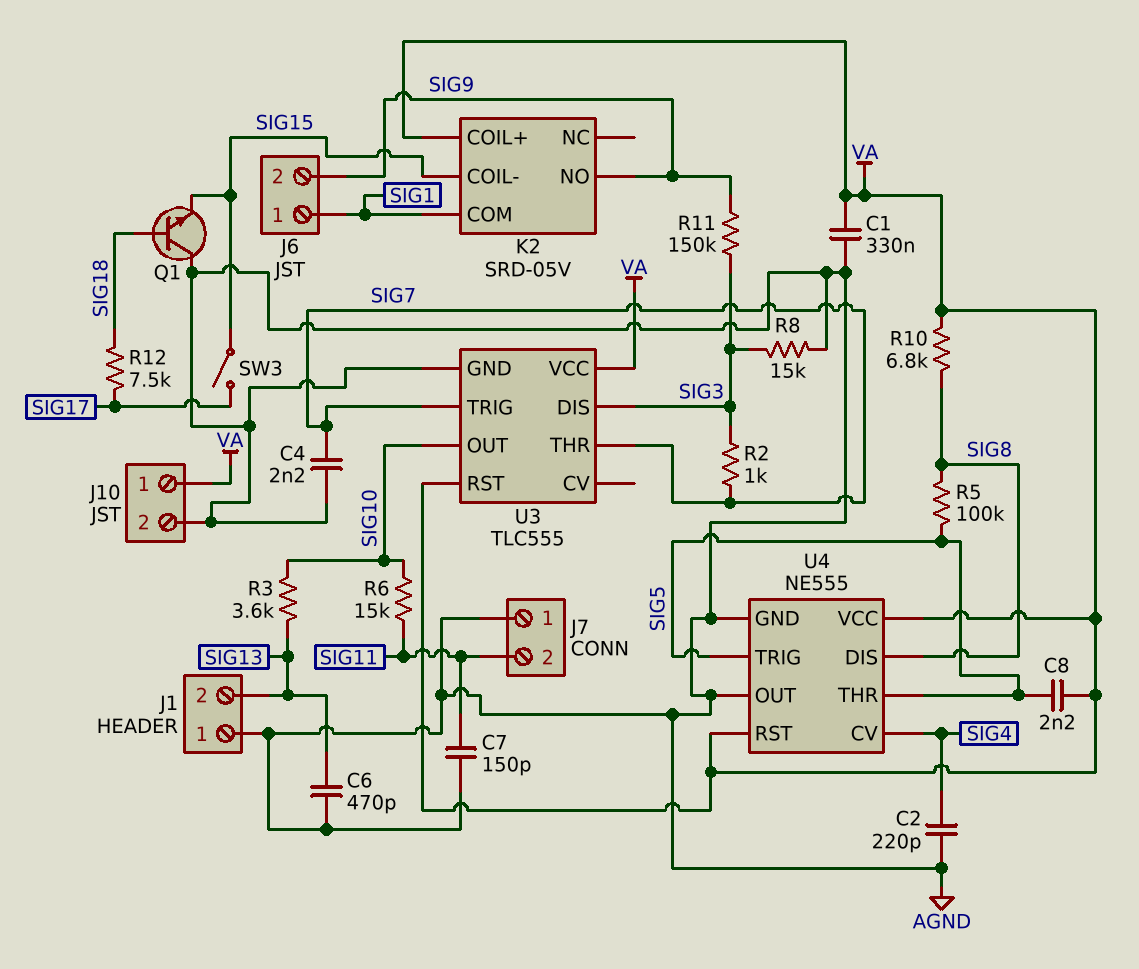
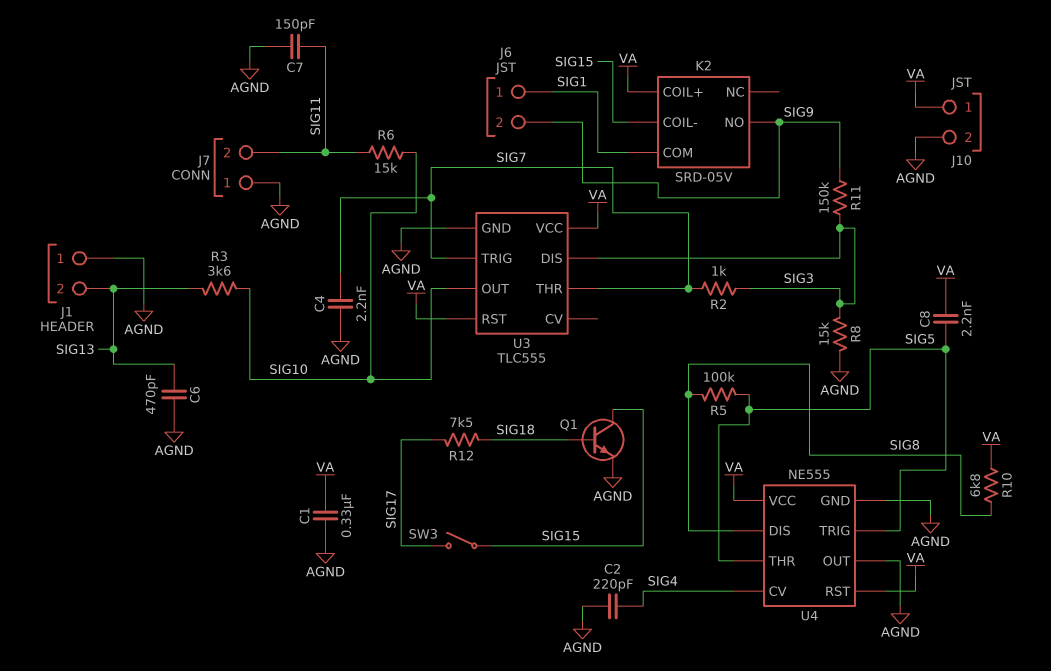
Q1: NPN (B SIG18, C AGND, E SIG15) -> NPN (B SIG18, C SIG15, E AGND)

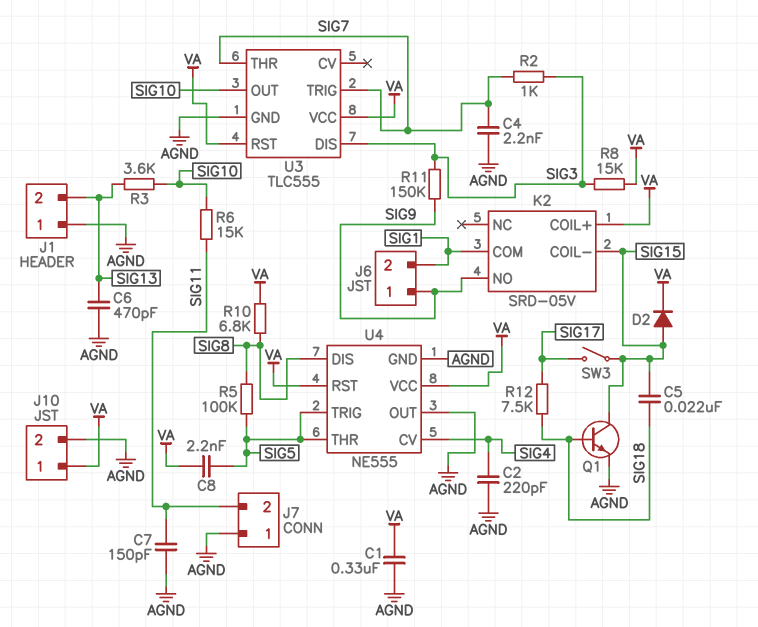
C5: none -> 22nF (SIG15, SIG18)
D2: none -> diode (A SIG15, K VA)
J6 pin 1: SIG1 -> SIG9
J6 pin 2: SIG9 -> SIG1
R8: 15k (AGND, SIG3) -> 15k (SIG3, VA)

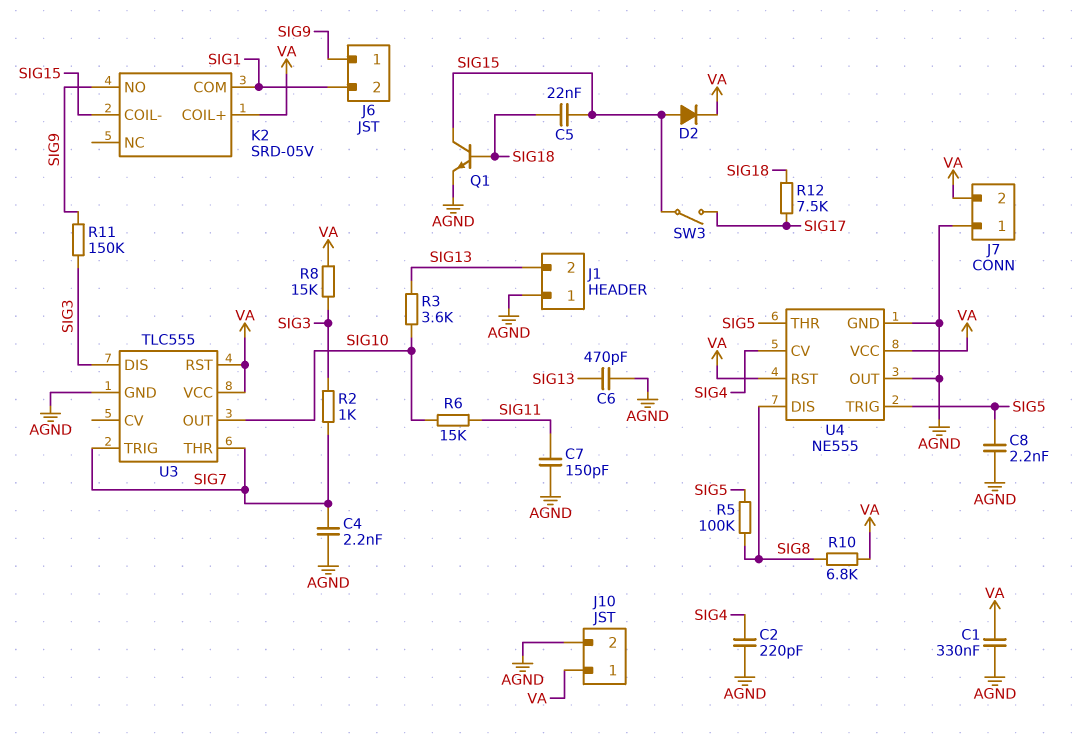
C8: 2.2nF (SIG5, VA) -> 2.2nF (AGND, SIG5)
J7 pin 2: SIG11 -> VA

